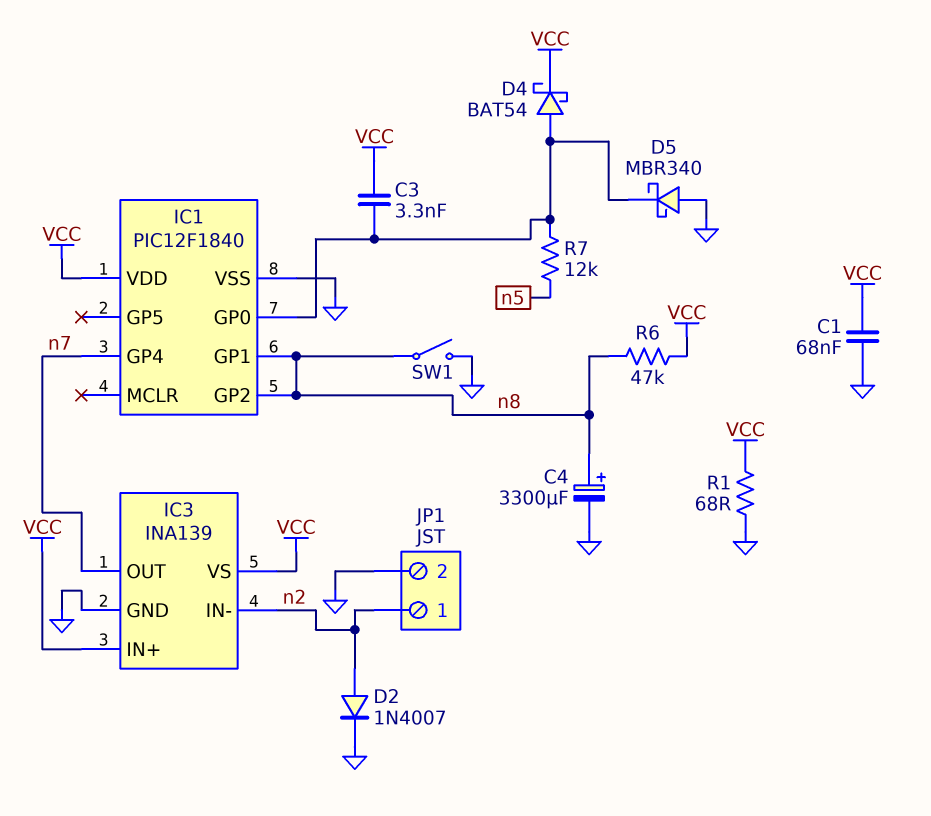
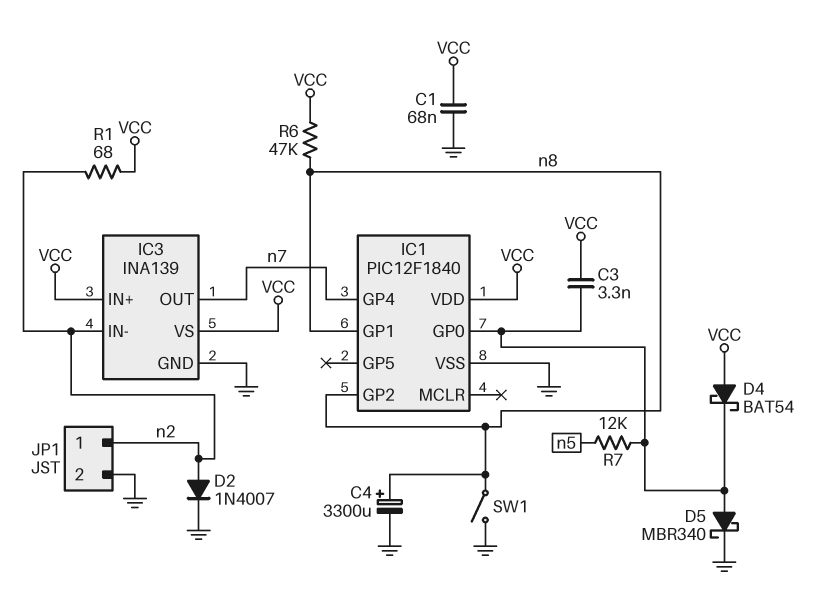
D4: schottky BAT54 (A IC1/GP0, K VCC) -> schottky BAT54 (A VCC, K IC1/GP0)
D5: schottky MBR340 (A GND, K IC1/GP0) -> schottky MBR340 (A IC1/GP0, K GND)
R1: 68 (GND, VCC) -> 68 (VCC, n2)

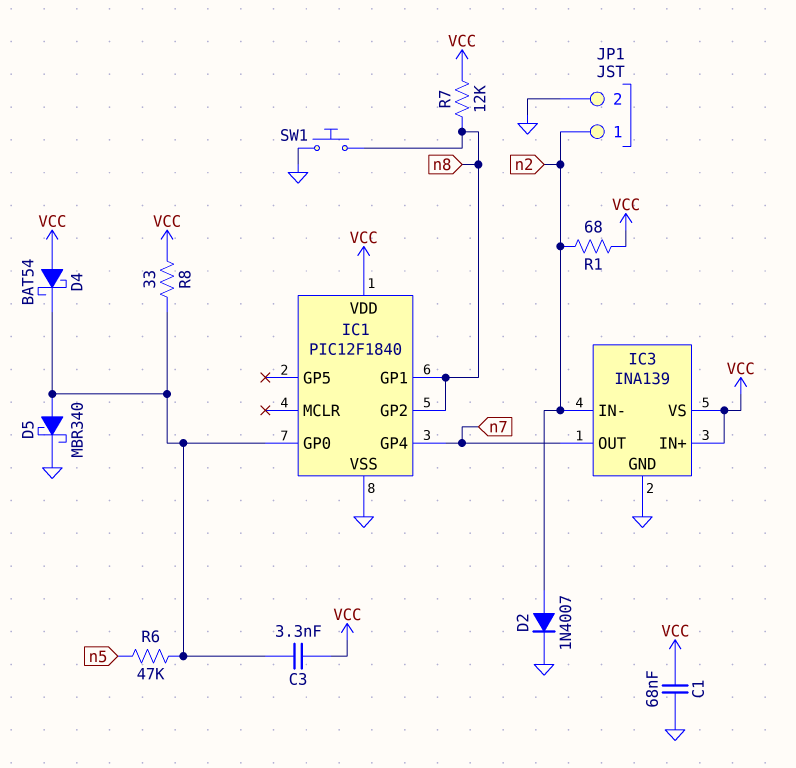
C4: 3300uF (plus n8, minus GND) -> none
R6: 47k (VCC, n8) -> 47k (IC1/GP0, n5)
R7: 12k (IC1/GP0, n5) -> 12k (VCC, n8)
R8: none -> 33 (IC1/GP0, VCC)
SW1: switch (GND, n8) -> button (GND, n8)

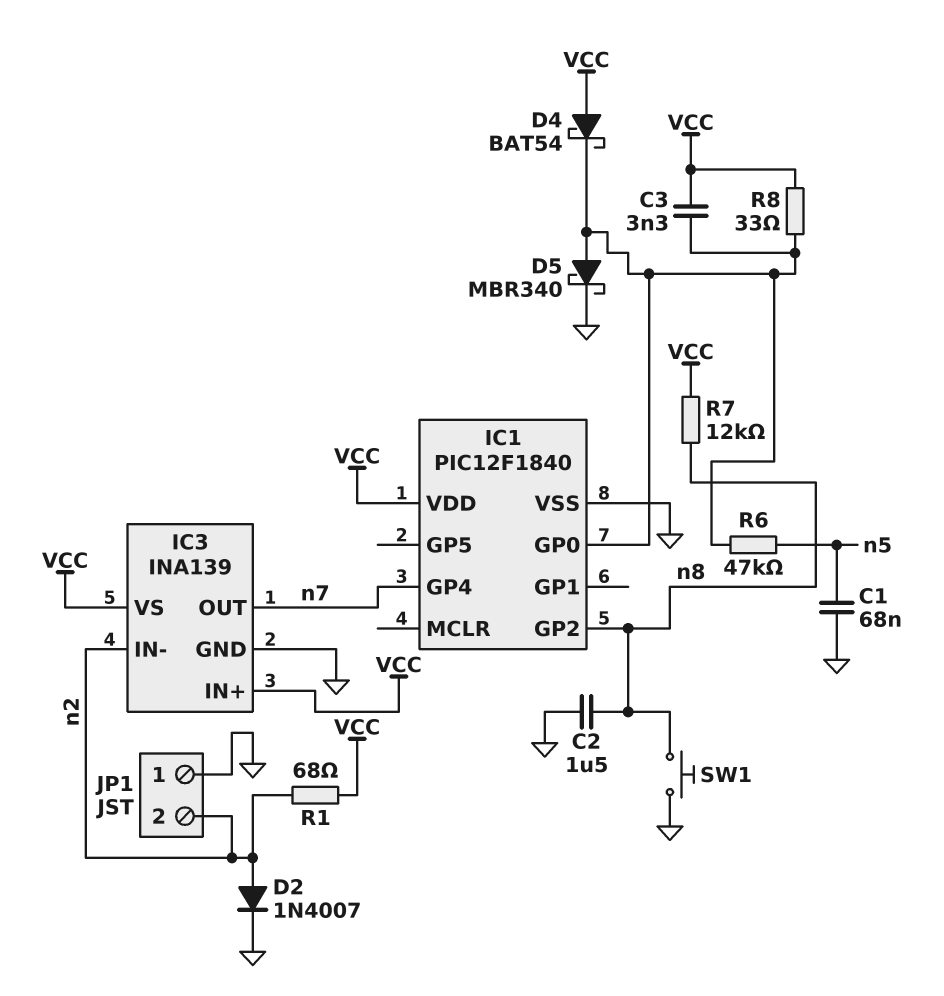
C1: 68nF (GND, VCC) -> 68nF (GND, n5)
C2: none -> 1.5uF (GND, n8)
IC1 pin GP1: n8 -> none
JP1 pin 1: n2 -> GND
JP1 pin 2: GND -> n2

